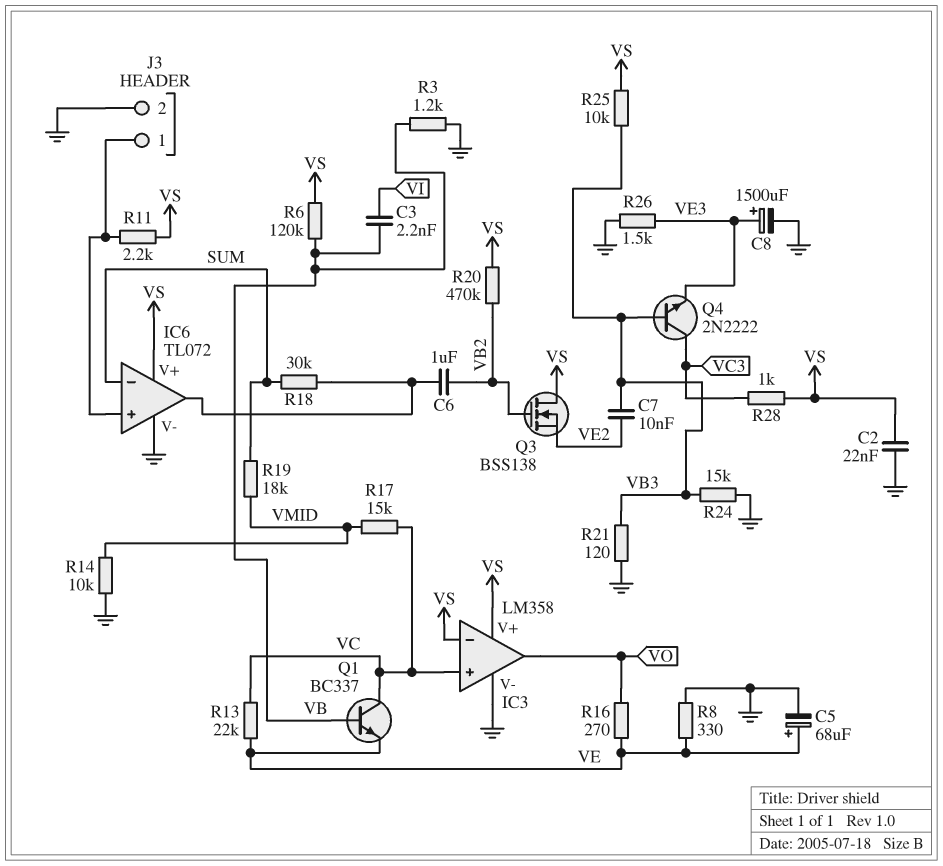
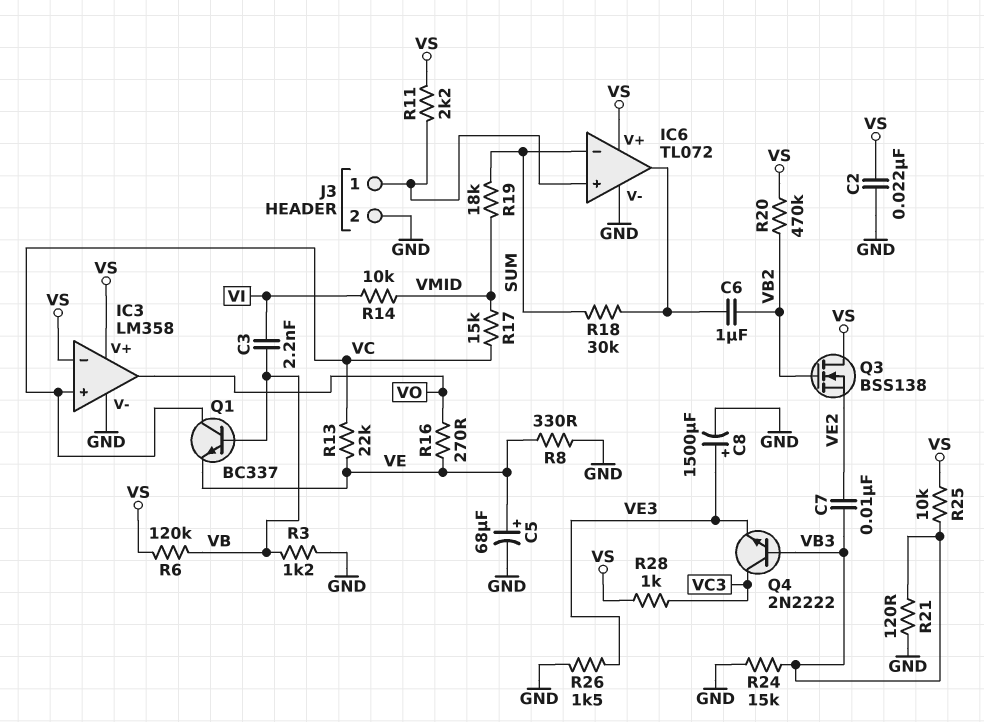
R14: 10k (GND, VMID) -> 10k (VI, VMID)

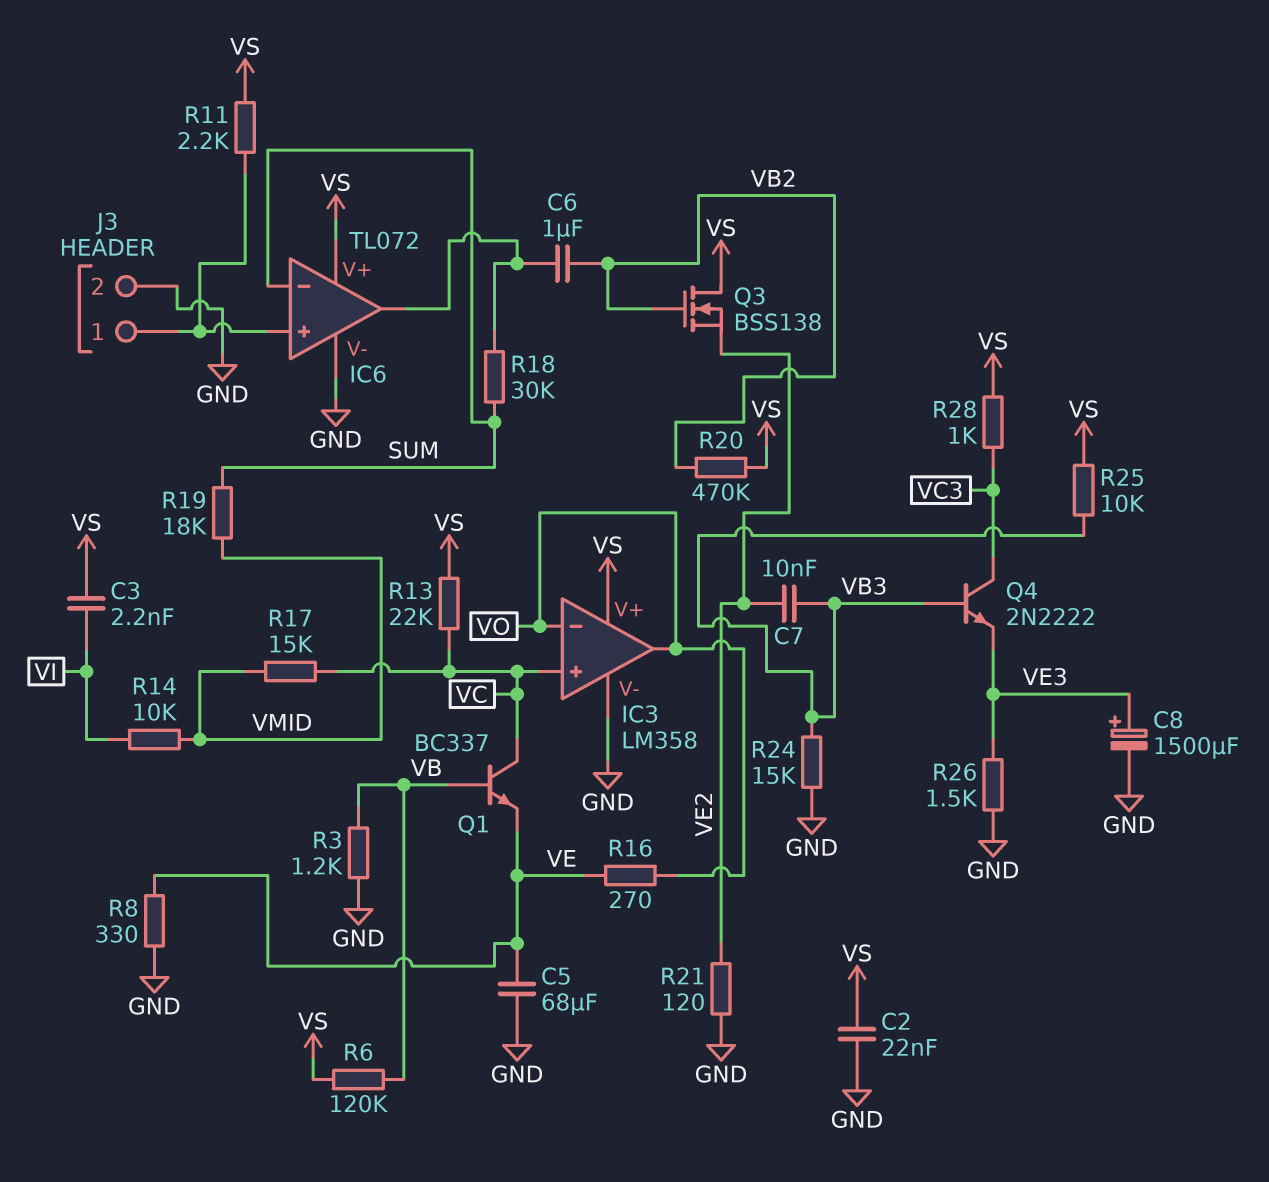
C3: 2.2nF (VB, VI) -> 2.2nF (VI, VS)
C5: 68uF (plus VE, minus GND) -> 68uF (GND, VE)
IC3 pin in-: VS -> VO
R13: 22k (VC, VE) -> 22k (VC, VS)
R21: 120 (GND, VB3) -> 120 (GND, VE2)

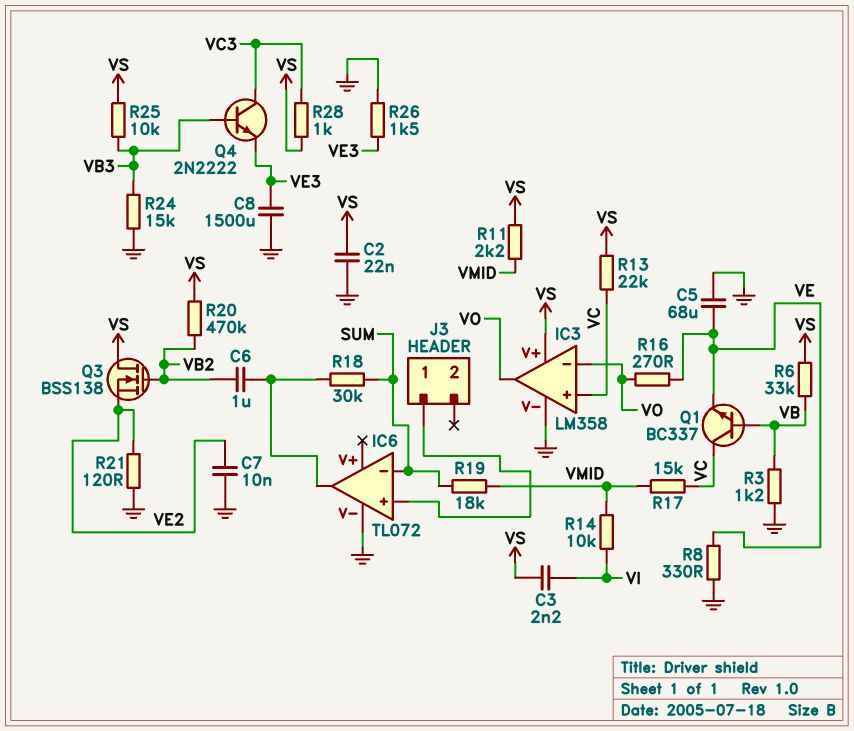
C7: 10nF (VB3, VE2) -> 10nF (GND, VE2)
C8: 1500uF (plus VE3, minus GND) -> 1500uF (GND, VE3)
IC6 pin V+: VS -> none
J3 pin 2: GND -> none
R6: 120k (VB, VS) -> 33k (VB, VS)
R11: 2.2k (IC6/in+, VS) -> 2.2k (VMID, VS)

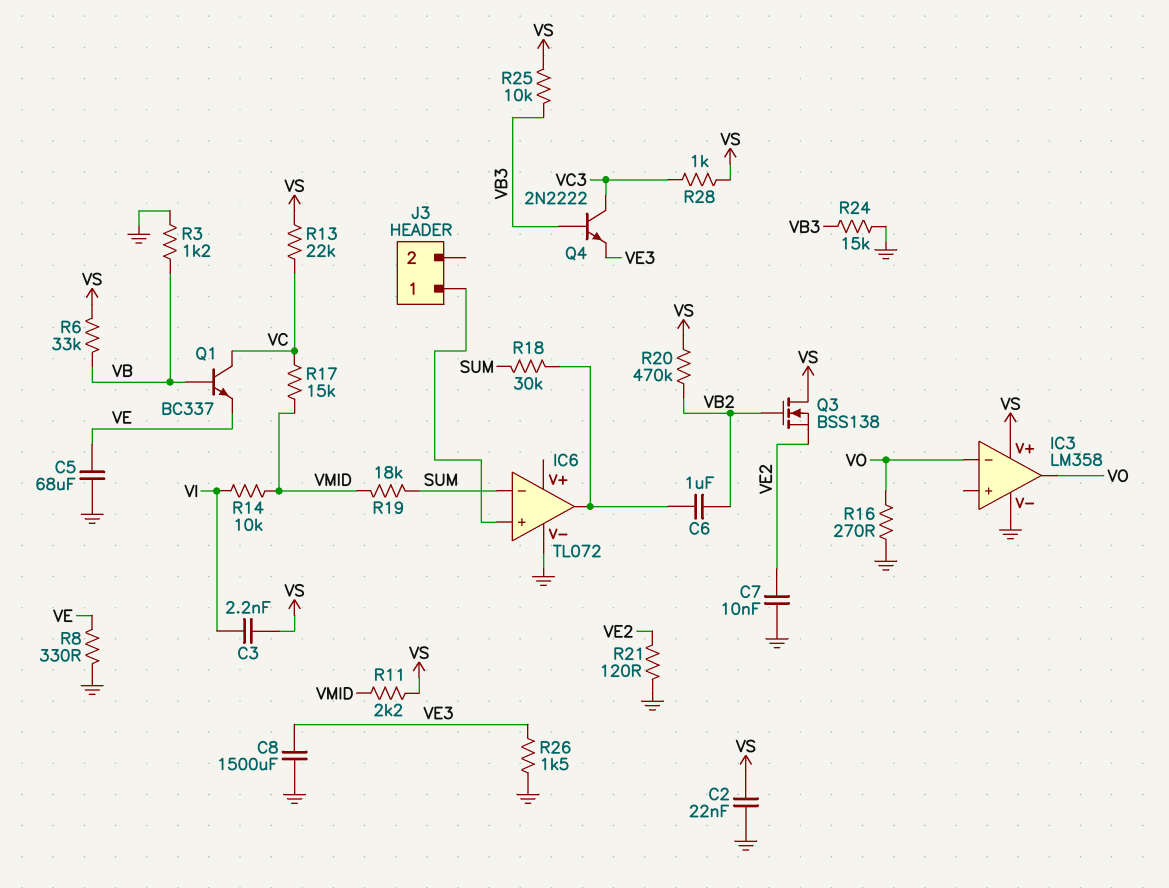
IC3 pin in+: VC -> none
R16: 270 (VE, VO) -> 270 (GND, VO)

